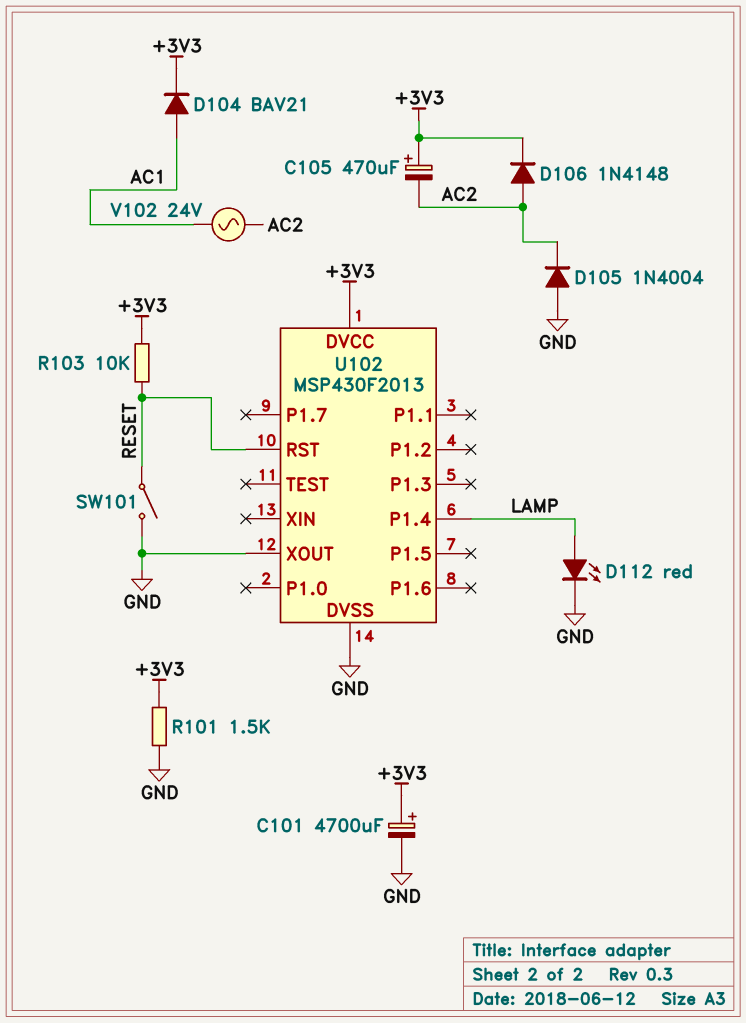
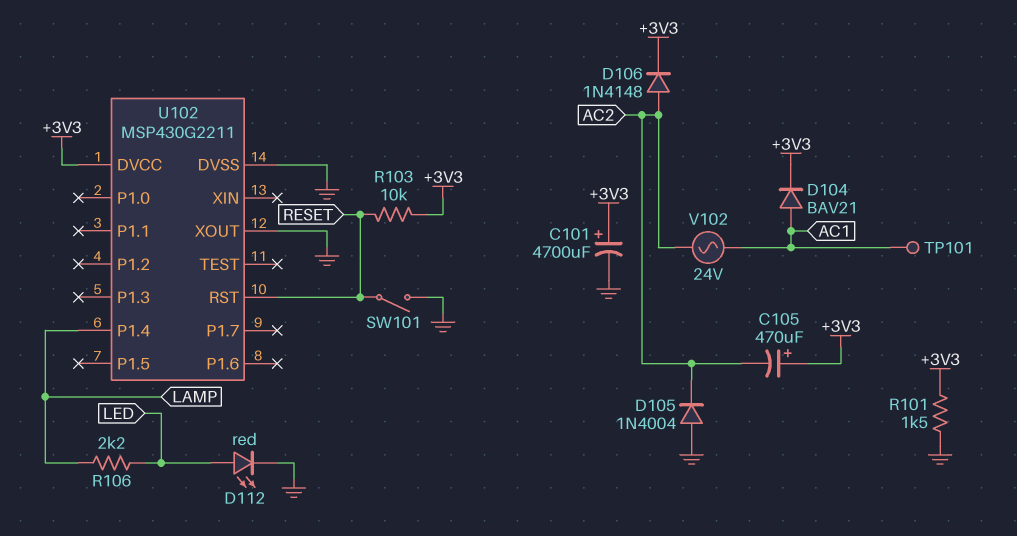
D112: LED red (A LAMP, K GND) -> LED red (A LED, K GND)
R106: none -> 2.2k (LAMP, LED)
TP101: none -> test point (AC1)
U102: MSP430F2013 -> MSP430G2211

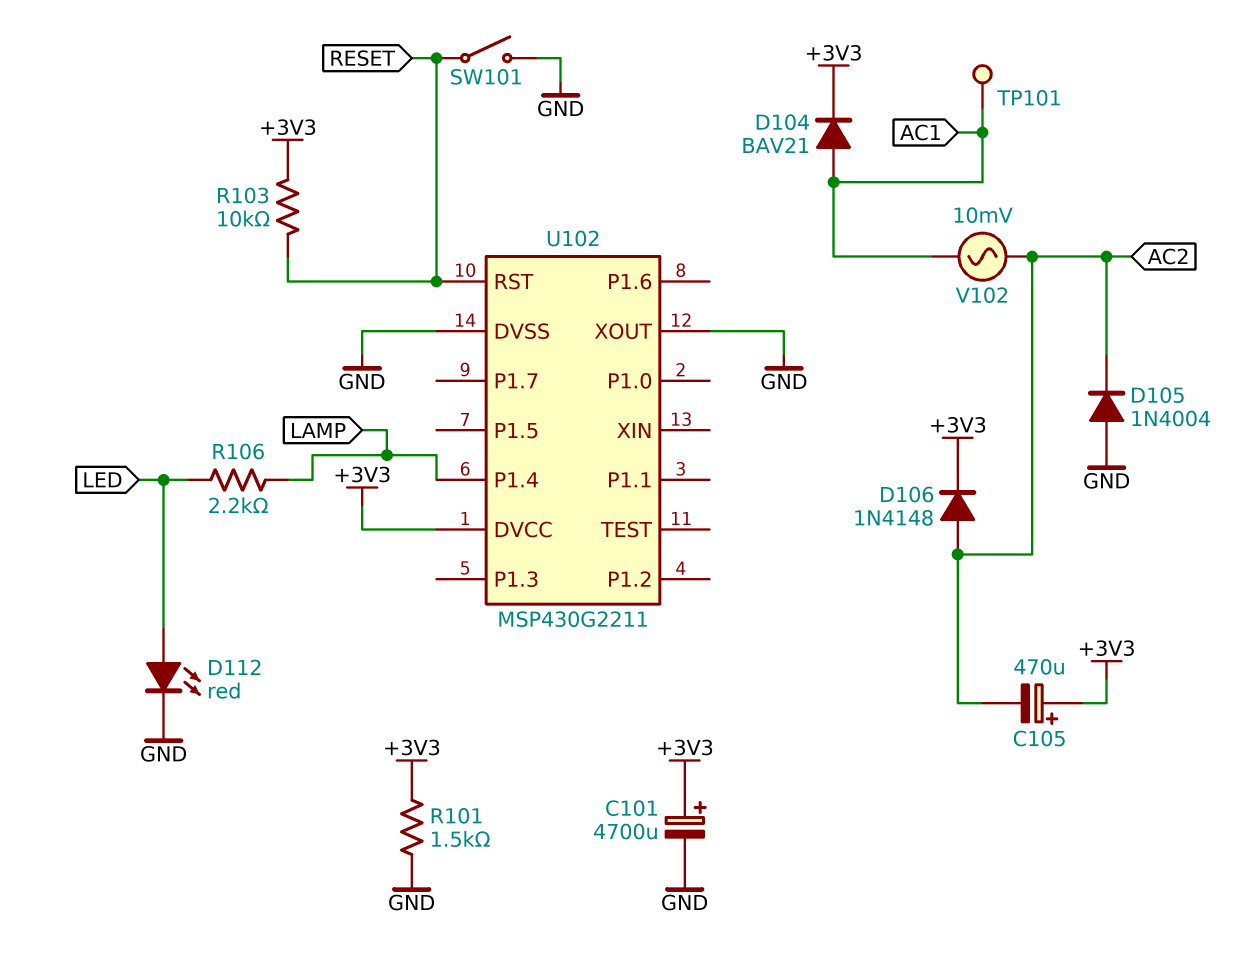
V102: AC 24V (AC1, AC2) -> AC 10mV (AC1, AC2)

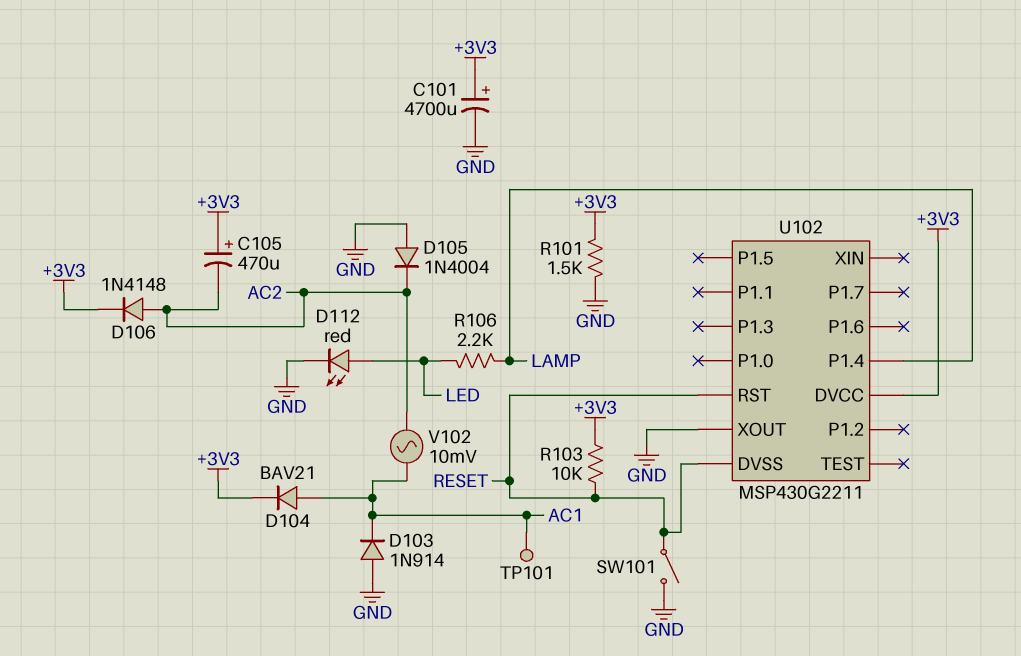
D103: none -> diode 1N914 (A GND, K AC1)
U102 pin DVSS: GND -> RESET

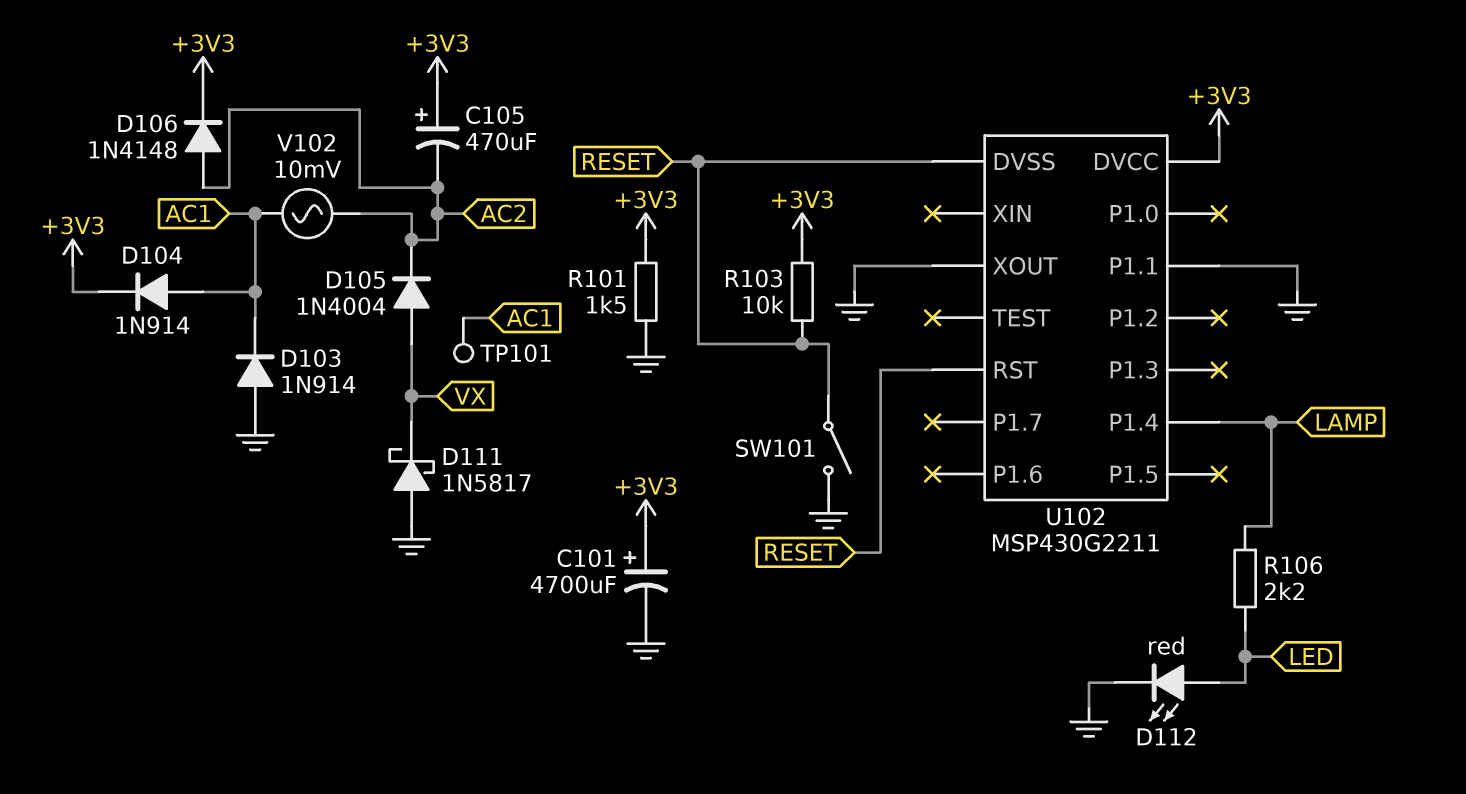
D104: diode BAV21 (A AC1, K +3V3) -> diode 1N914 (A AC1, K +3V3)
D105: diode 1N4004 (A GND, K AC2) -> diode 1N4004 (A VX, K AC2)
D111: none -> schottky 1N5817 (A GND, K VX)
U102 pin P1.1: none -> GND

